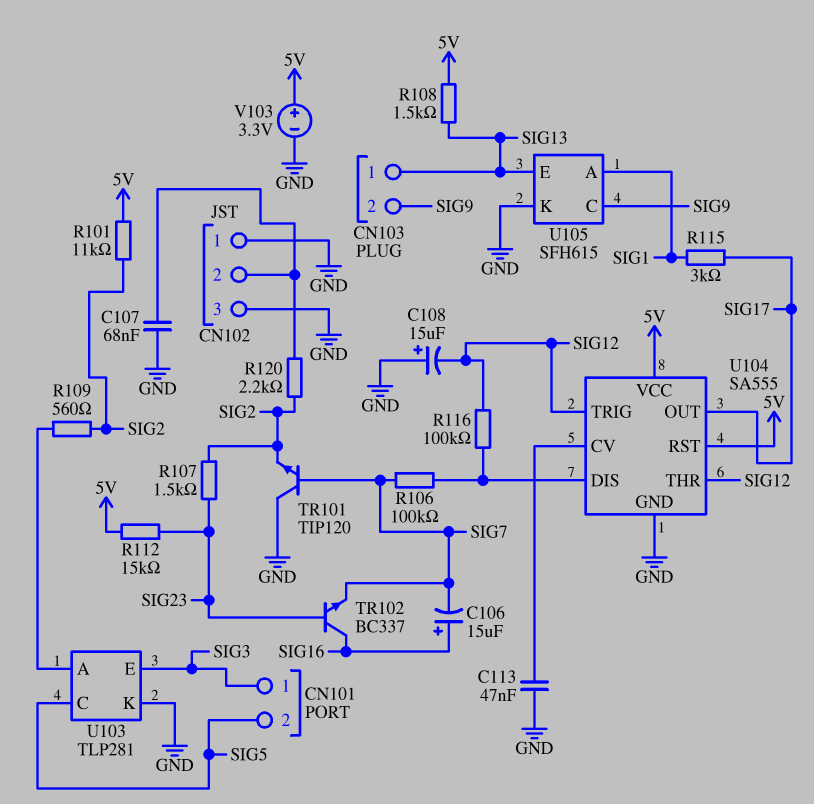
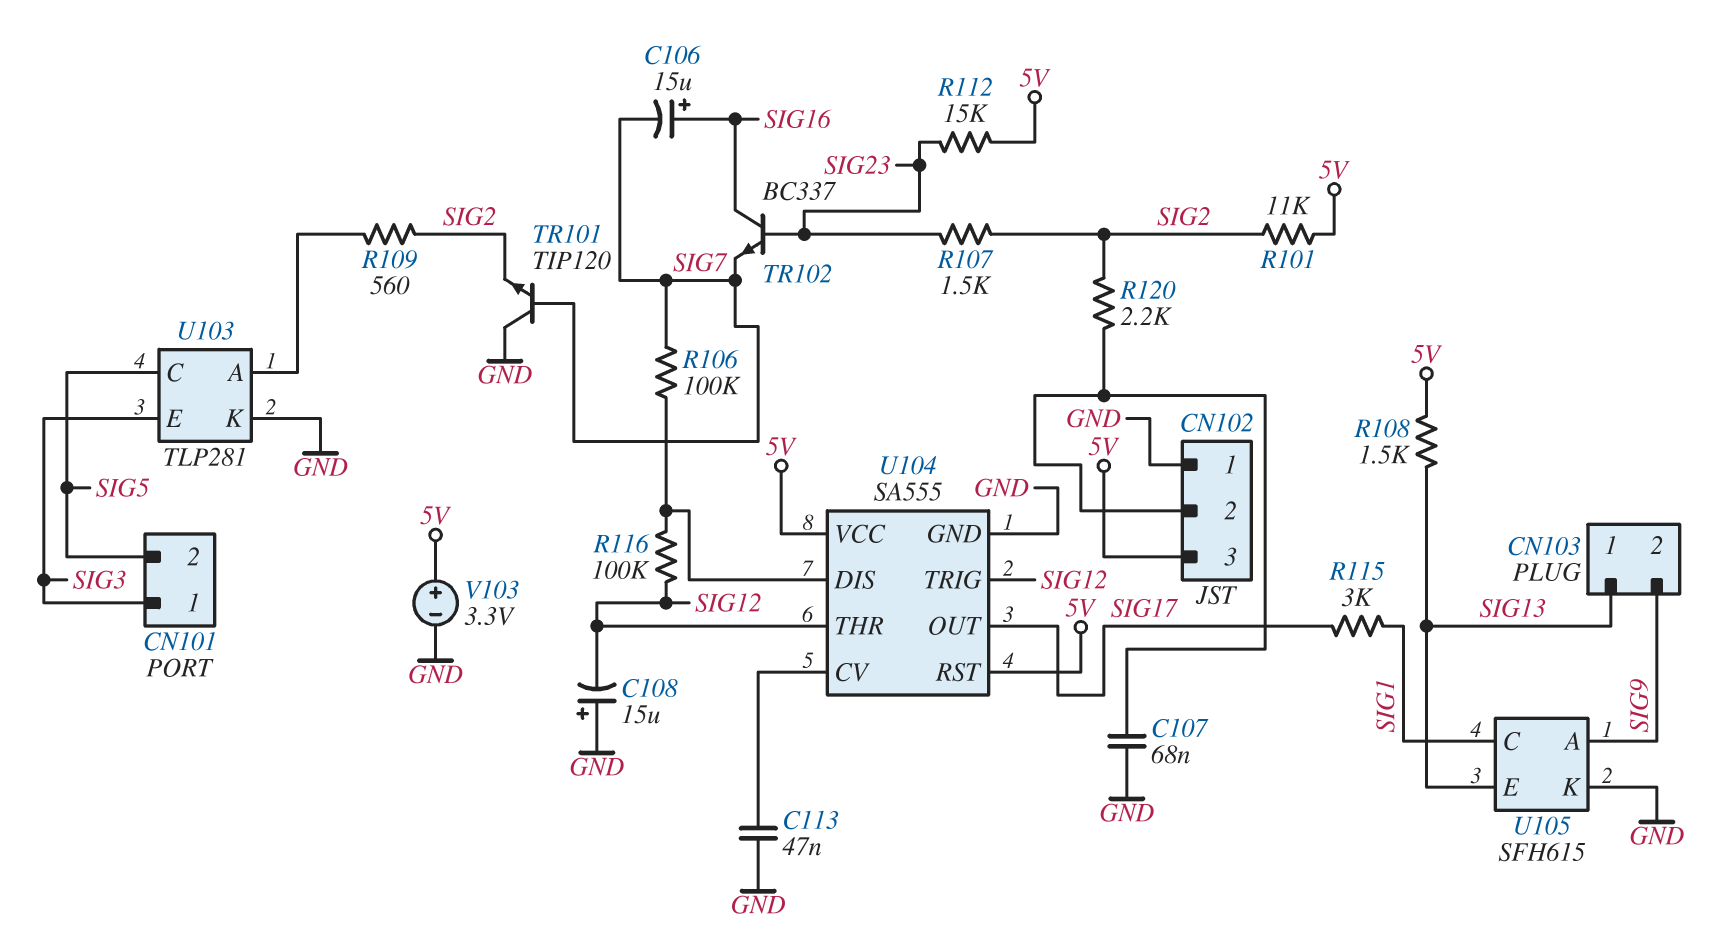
CN102 pin 3: GND -> 5V
U105 pin A: SIG1 -> SIG9
U105 pin C: SIG9 -> SIG1

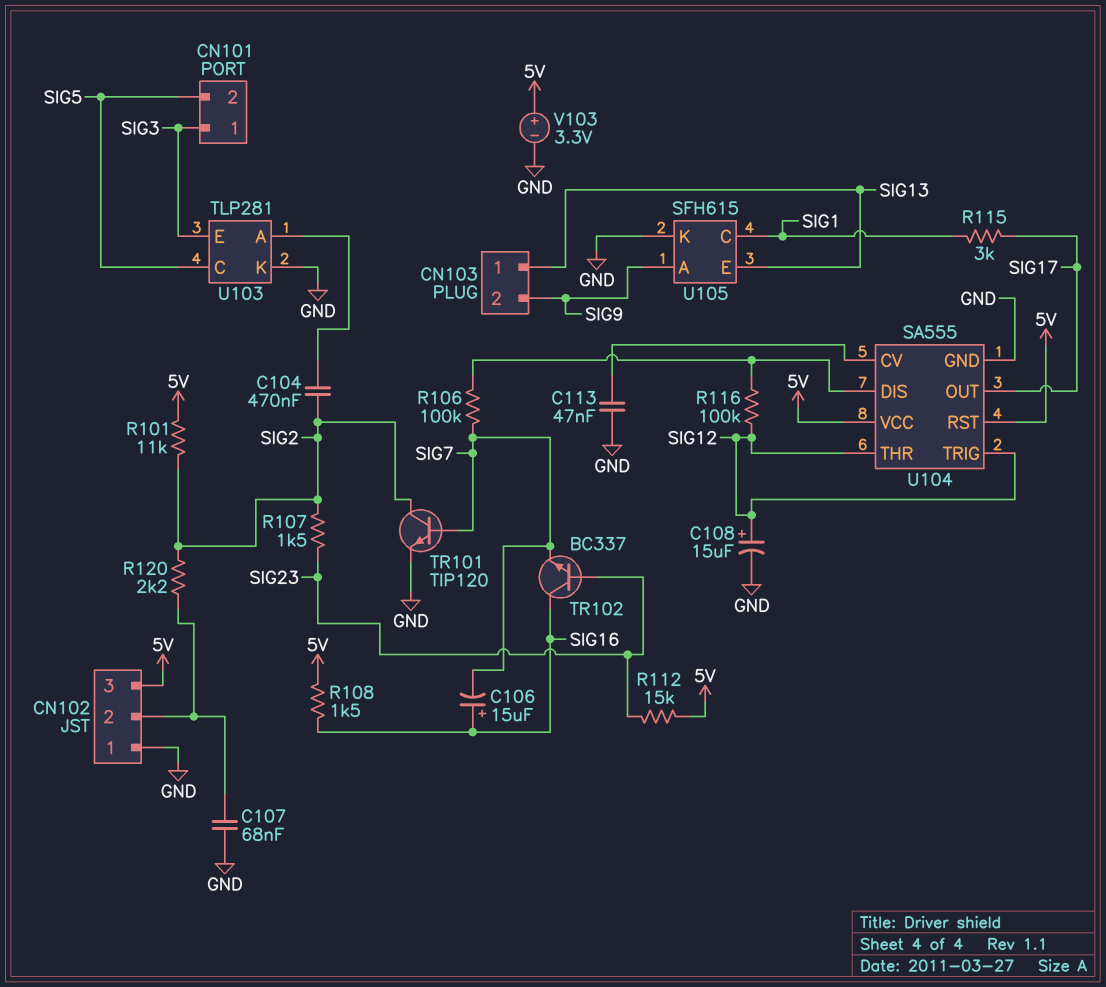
C104: none -> 470nF (SIG2, U103/A)
C108: 15uF (plus GND, minus SIG12) -> 15uF (plus SIG12, minus GND)
R108: 1.5k (5V, SIG13) -> 1.5k (5V, SIG16)
R109: 560 (SIG2, U103/A) -> none
TR101: NPN TIP120 (B SIG7, C GND, E SIG2) -> NPN TIP120 (B SIG7, C SIG2, E GND)

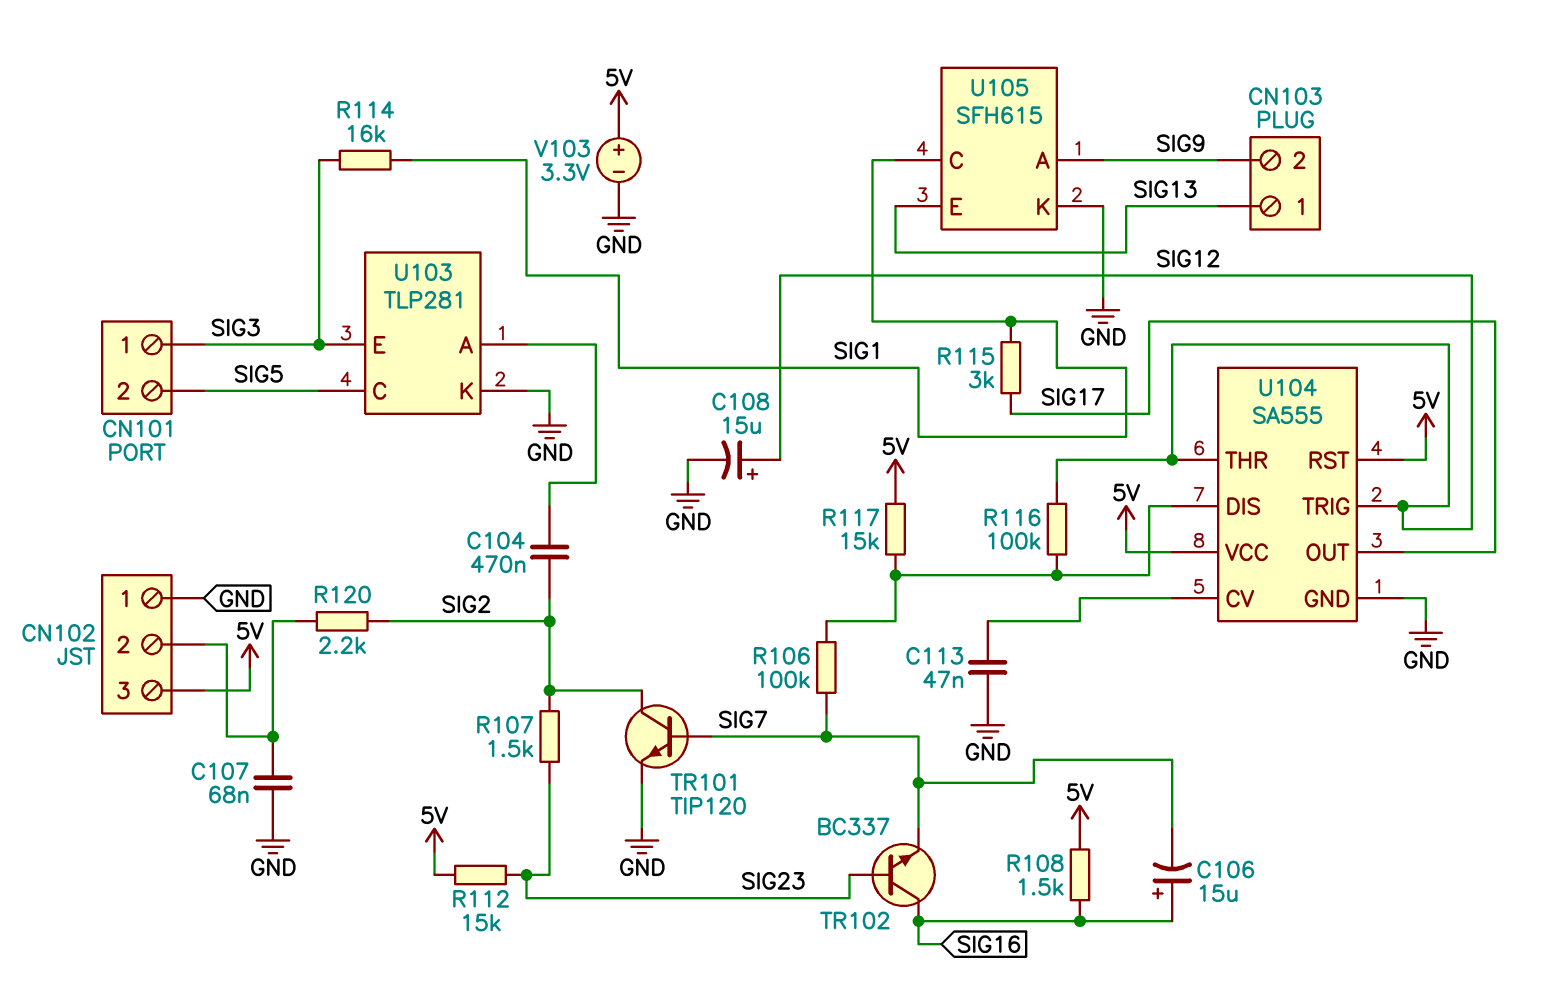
R101: 11k (5V, SIG2) -> none
R114: none -> 16k (SIG1, SIG3)
R117: none -> 15k (5V, U104/DIS)

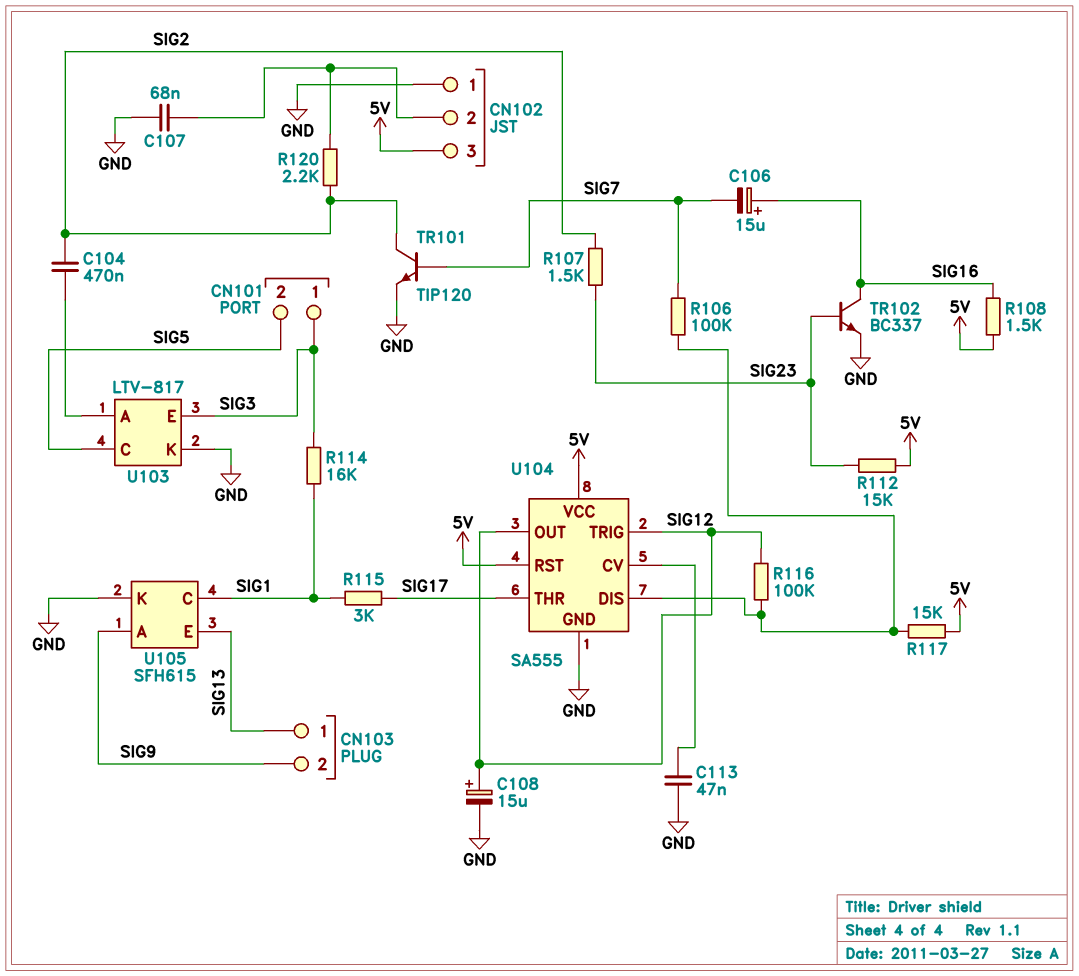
TR102: NPN BC337 (B SIG23, C SIG16, E SIG7) -> NPN BC337 (B SIG23, C SIG16, E GND)
U103: TLP281 -> LTV-817
U104 pin OUT: SIG17 -> SIG12
U104 pin THR: SIG12 -> SIG17
V103: 3.3V (plus 5V, minus GND) -> none

